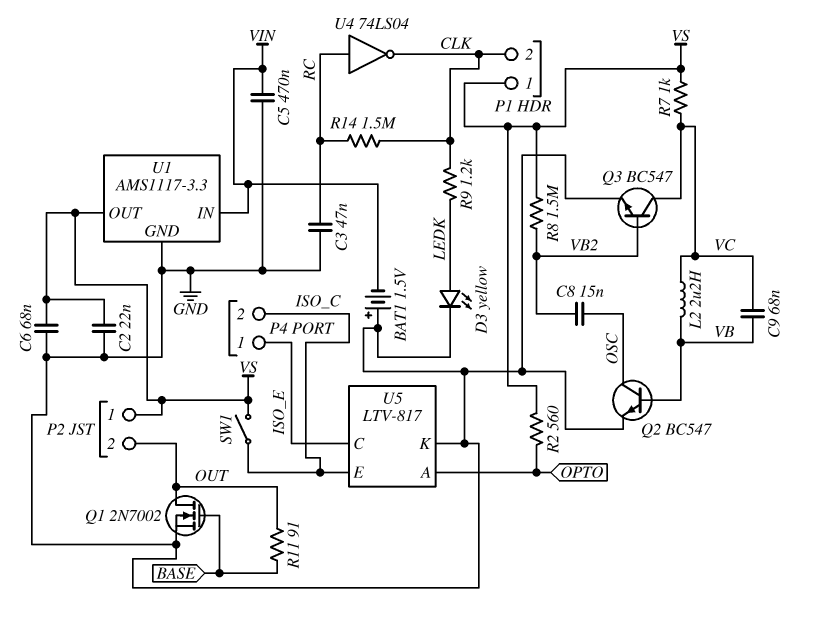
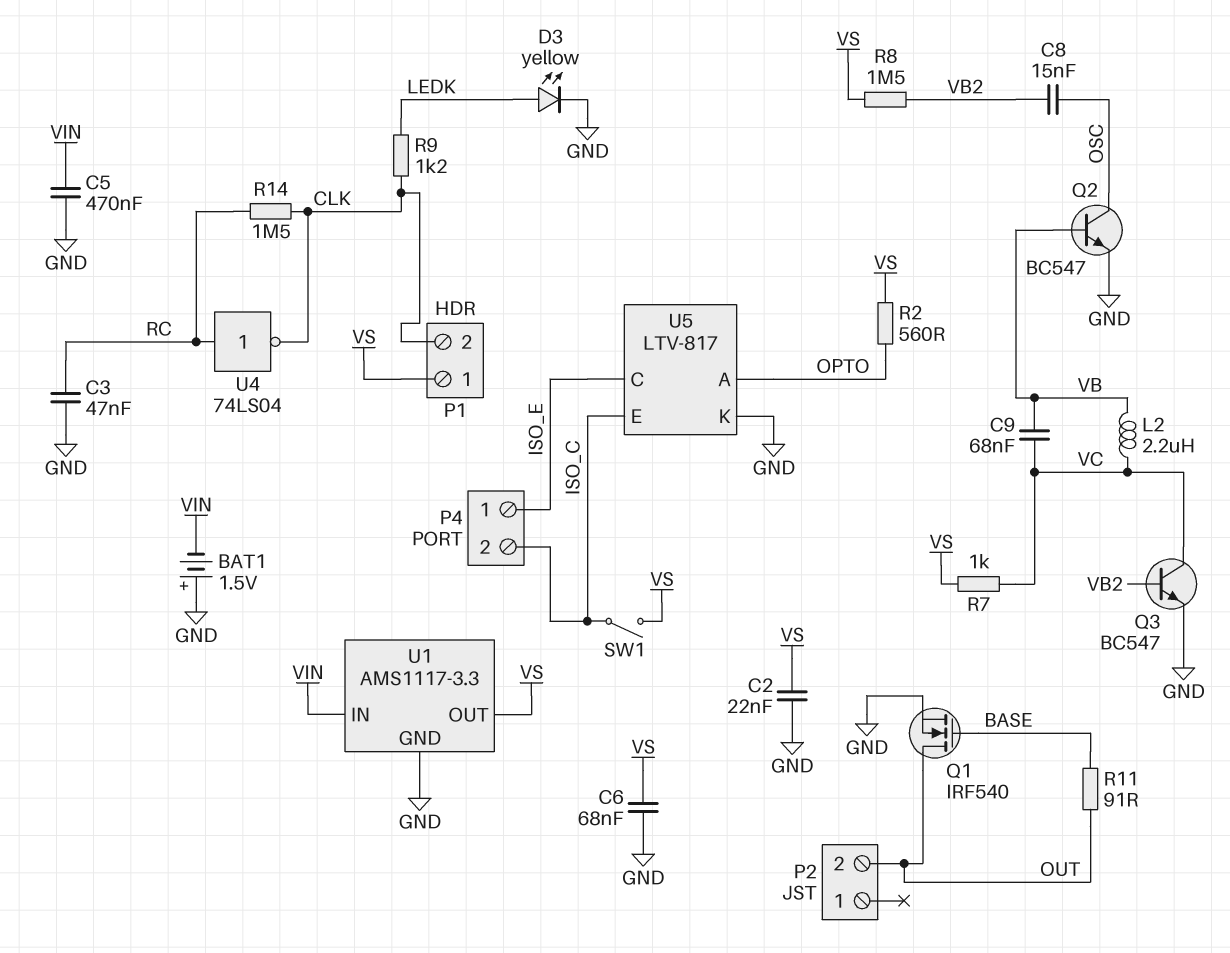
P2 pin 1: VS -> none
Q1: NMOS 2N7002 (G BASE, D OUT, S GND) -> NMOS IRF540 (G BASE, D OUT, S GND)

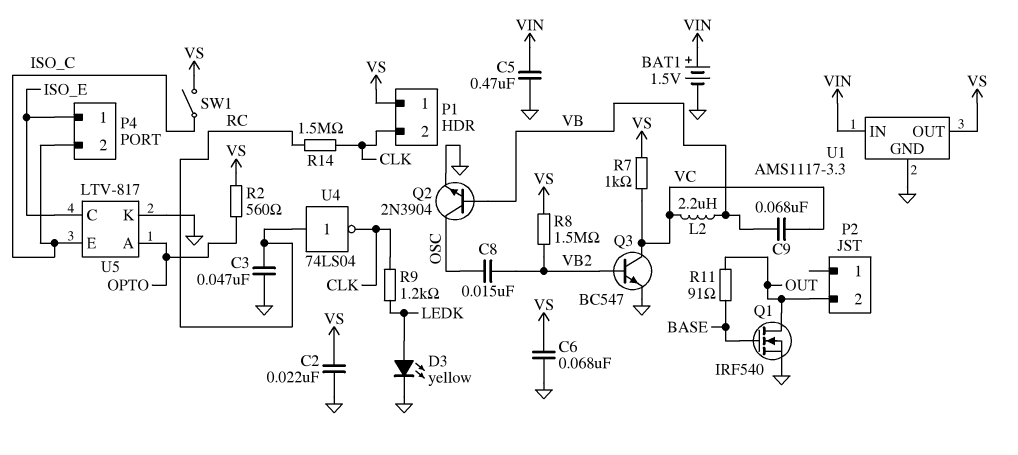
BAT1: 1.5V (plus GND, minus VIN) -> 1.5V (plus VIN, minus GND)
Q2: NPN BC547 (B VB, C OSC, E GND) -> NPN 2N3904 (B VB, C OSC, E GND)

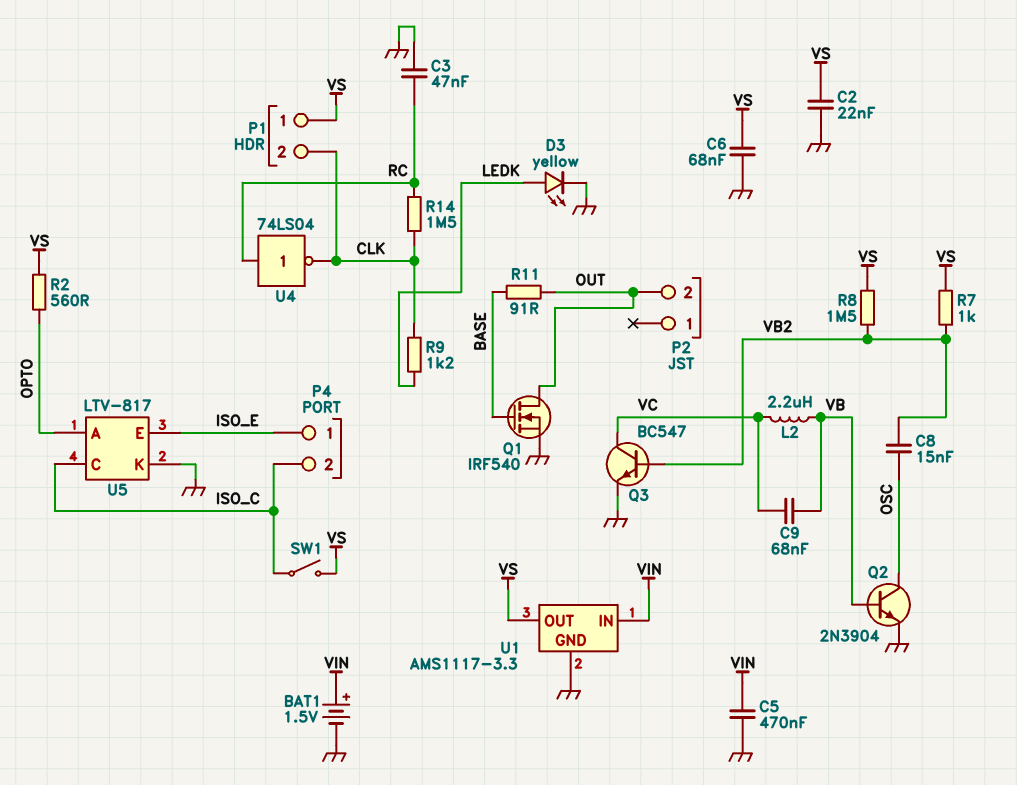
R7: 1k (VC, VS) -> 1k (VB2, VS)
U5 pin C: ISO_E -> ISO_C
U5 pin E: ISO_C -> ISO_E

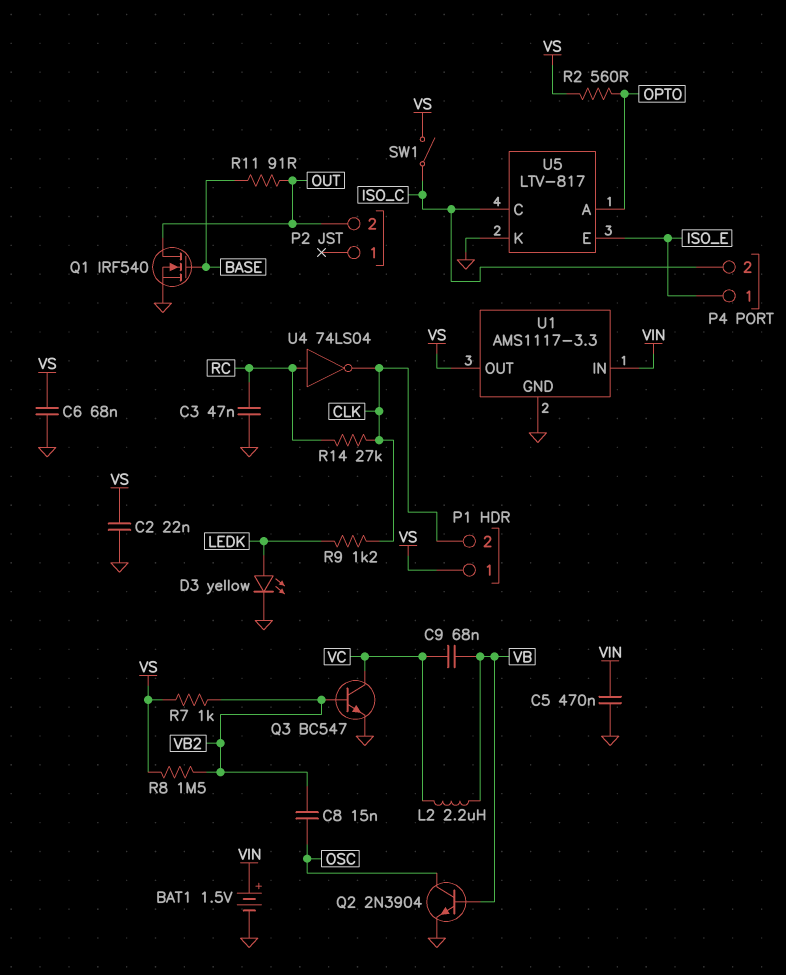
R14: 1.5M (CLK, RC) -> 27k (CLK, RC)

